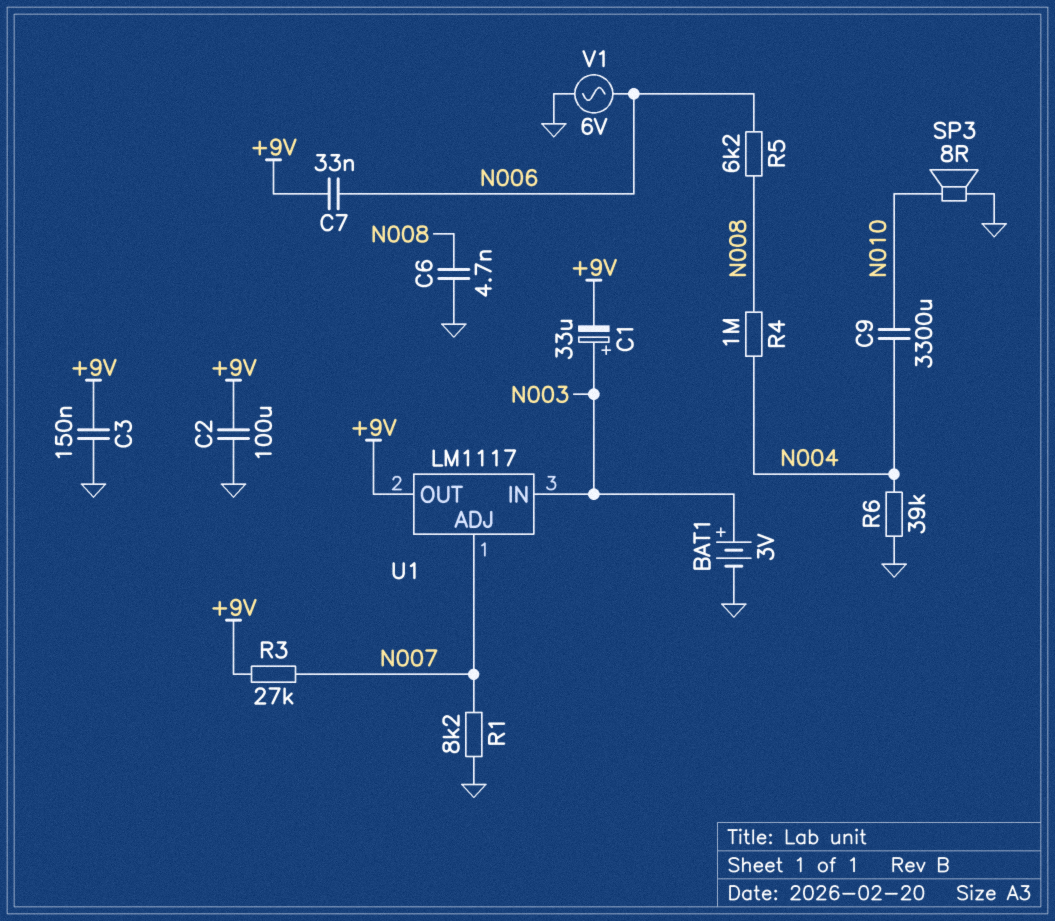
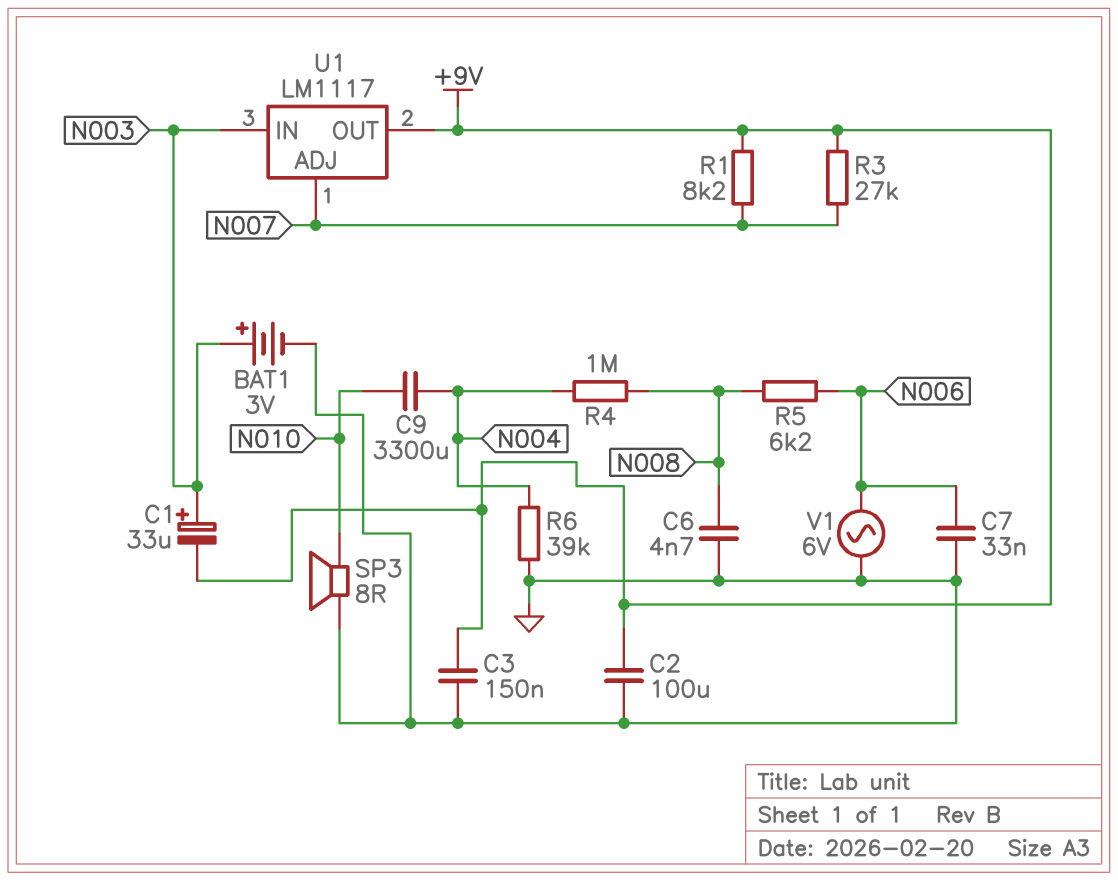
C7: 33nF (+9V, N006) -> 33nF (GND, N006)
R1: 8.2k (GND, N007) -> 8.2k (+9V, N007)

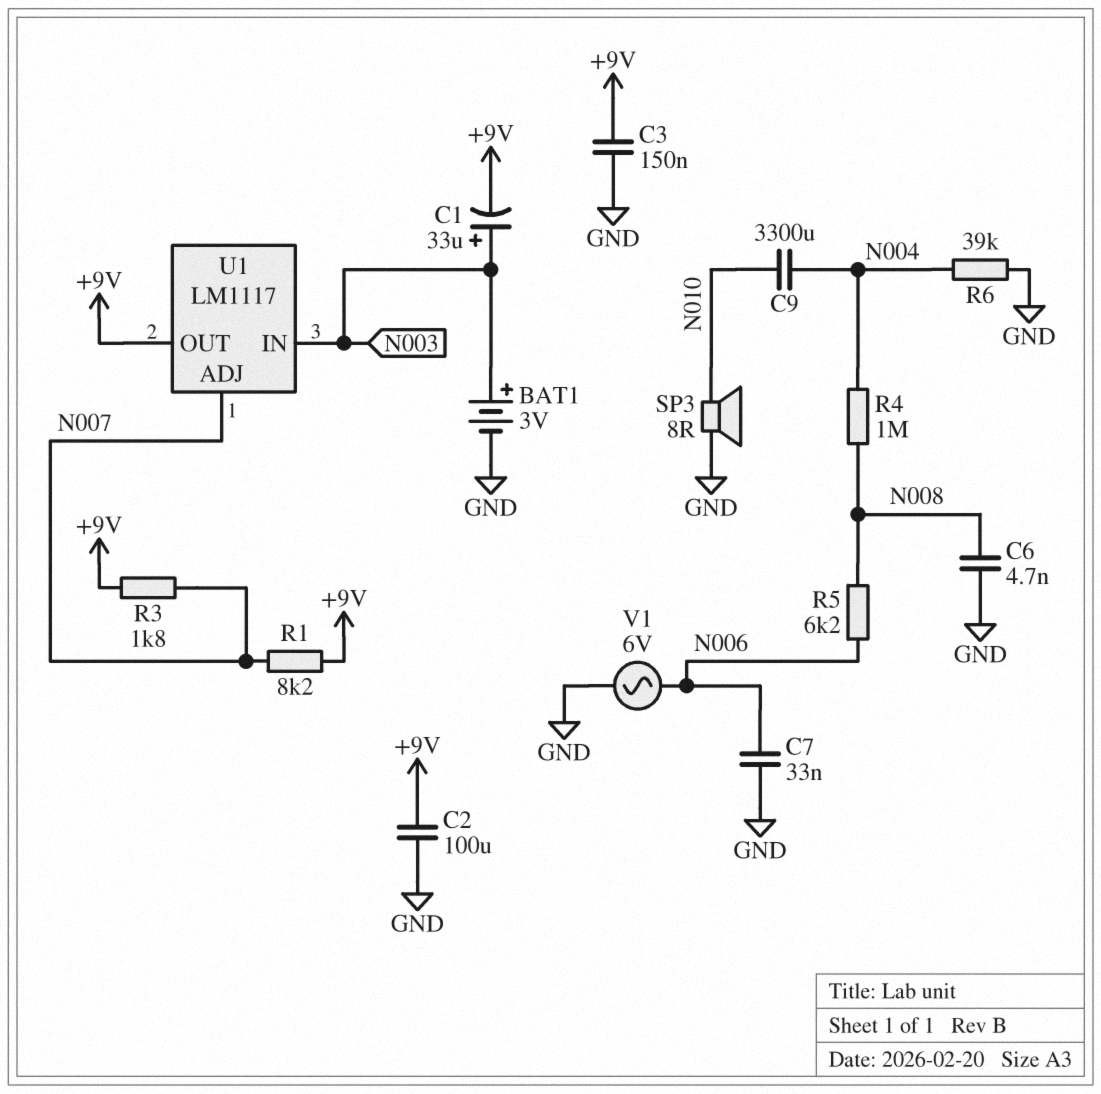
R3: 27k (+9V, N007) -> 1.8k (+9V, N007)

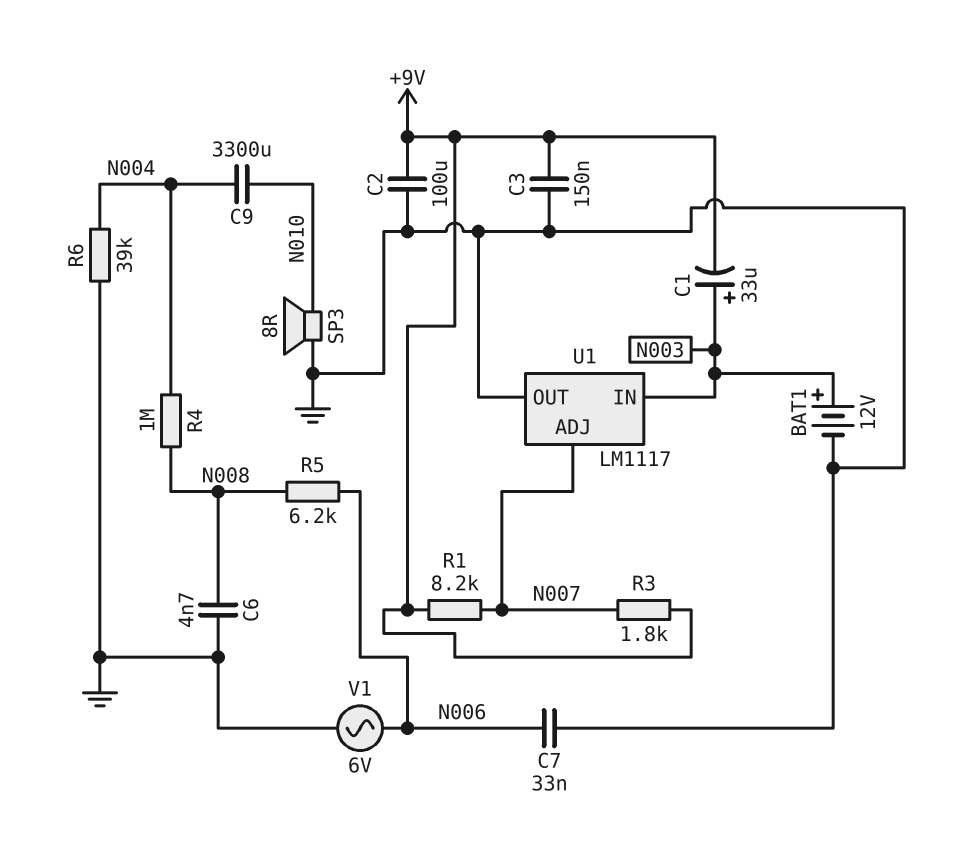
BAT1: 3V (plus N003, minus GND) -> 12V (plus N003, minus GND)
U1 pin OUT: +9V -> GND

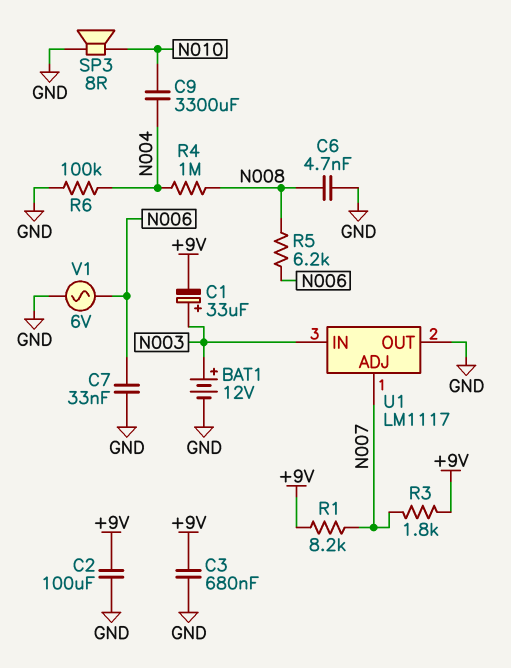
C3: 150nF (+9V, GND) -> 680nF (+9V, GND)
R6: 39k (GND, N004) -> 100k (GND, N004)

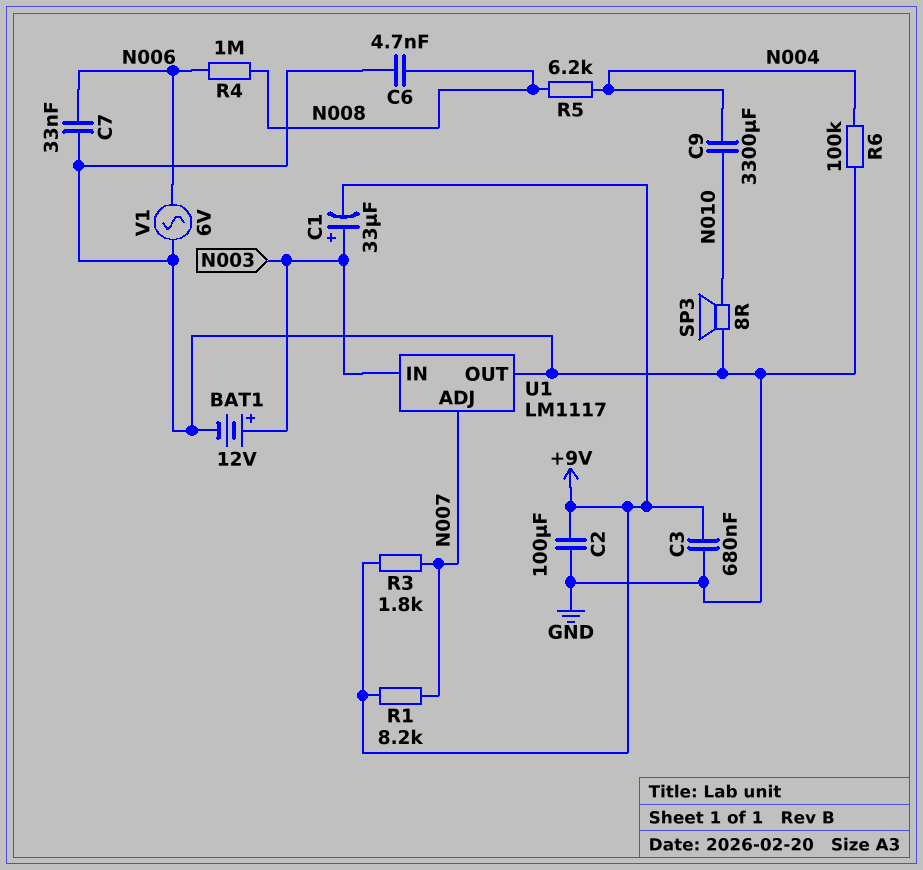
R4: 1M (N004, N008) -> 1M (N006, N008)
R5: 6.2k (N006, N008) -> 6.2k (N004, N008)

